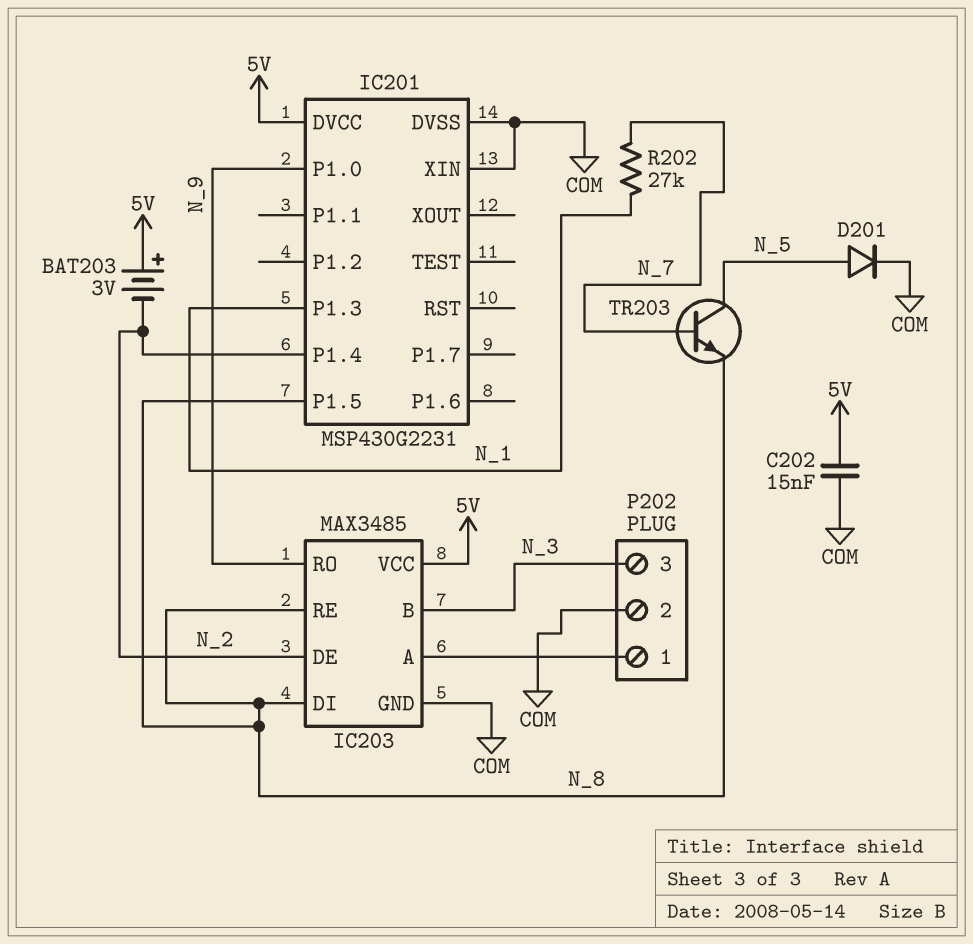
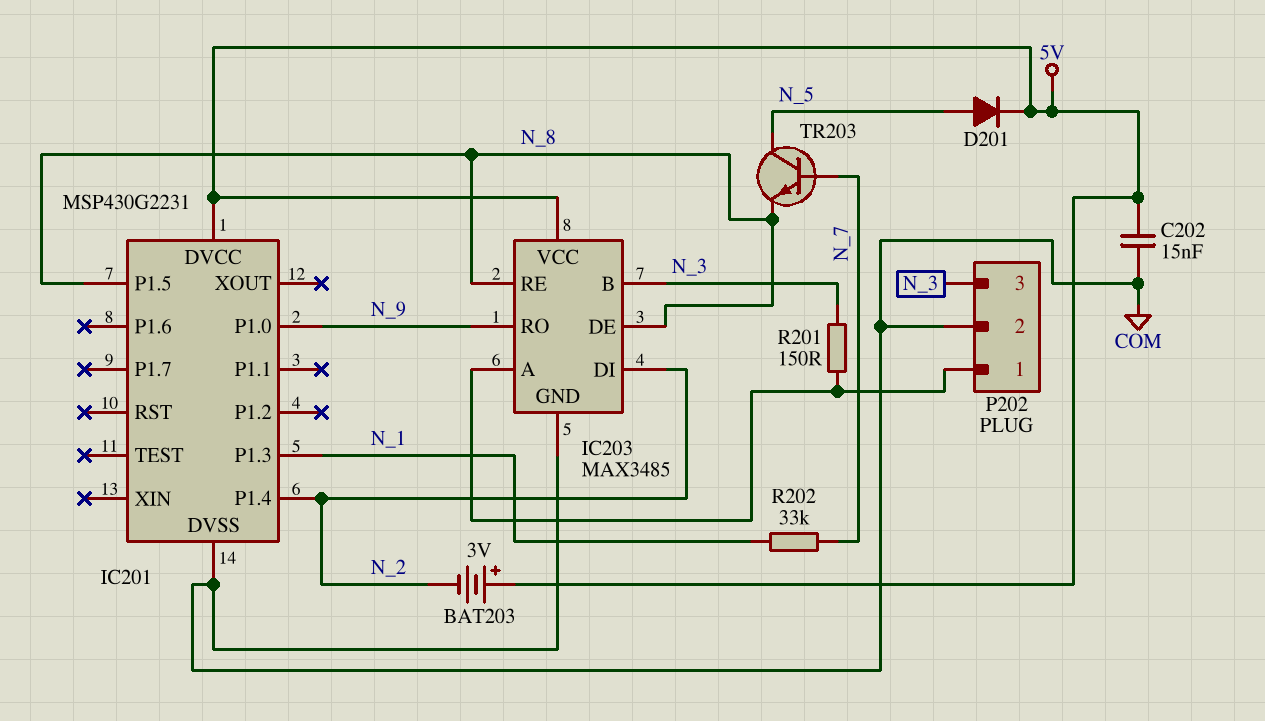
D201: diode (A N_5, K COM) -> diode (A N_5, K 5V)
IC201 pin XIN: COM -> none
IC203 pin DE: N_2 -> N_8
IC203 pin DI: N_8 -> N_2
R201: none -> 150 (IC203/A, N_3)
R202: 27k (N_1, N_7) -> 33k (N_1, N_7)

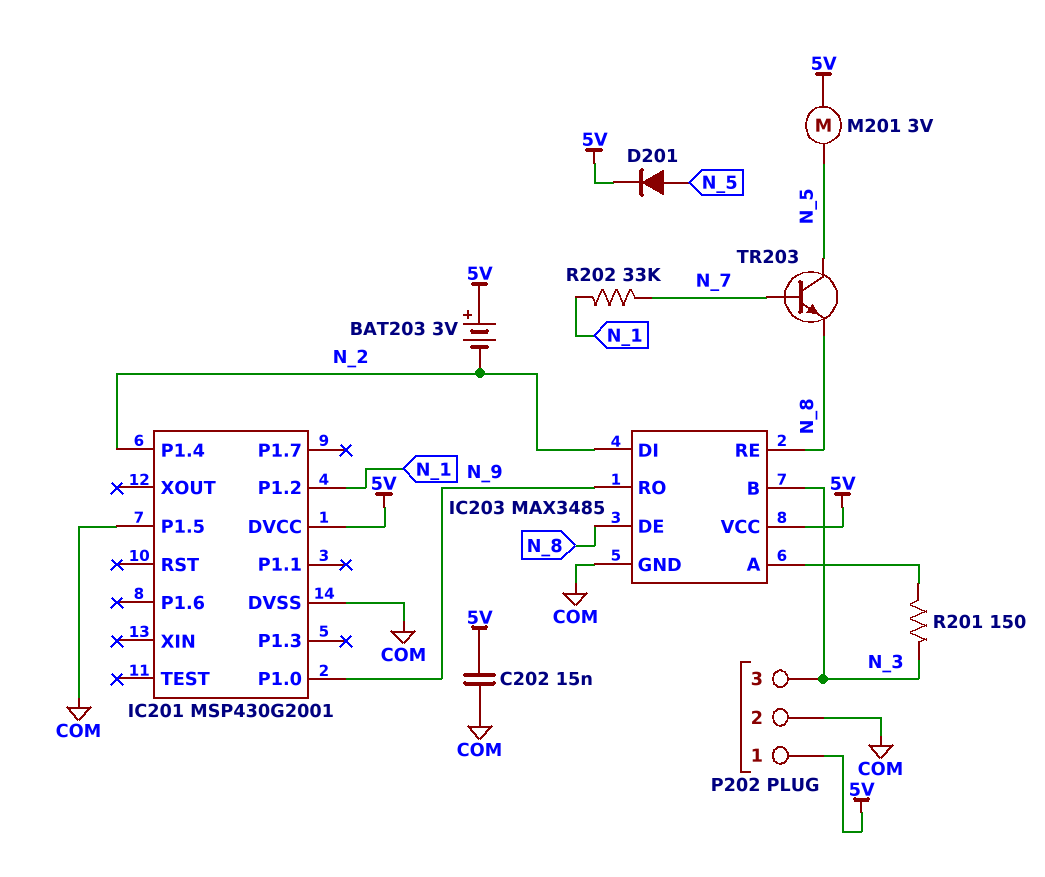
IC201: MSP430G2231 -> MSP430G2001
IC201 pin P1.2: none -> N_1
IC201 pin P1.3: N_1 -> none
IC201 pin P1.5: N_8 -> COM
M201: none -> motor 3V (5V, N_5)
P202 pin 1: IC203/A -> 5V

